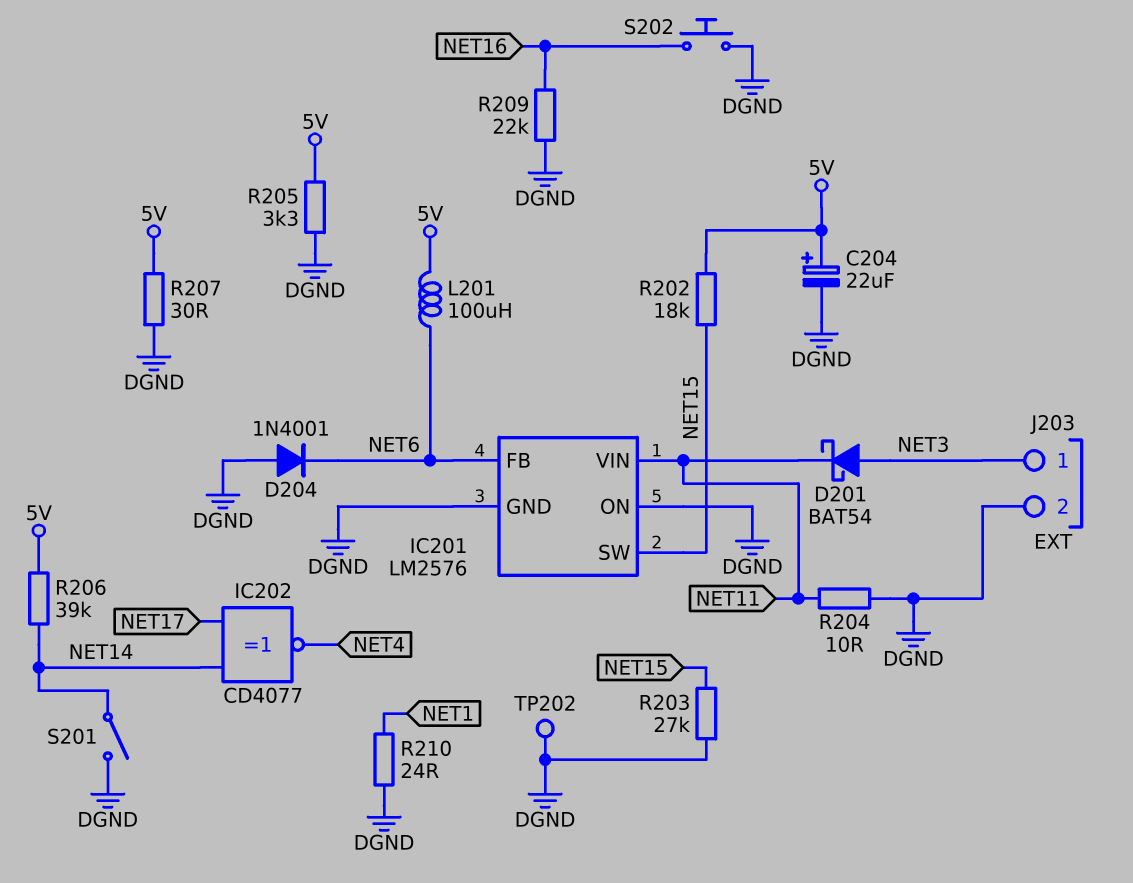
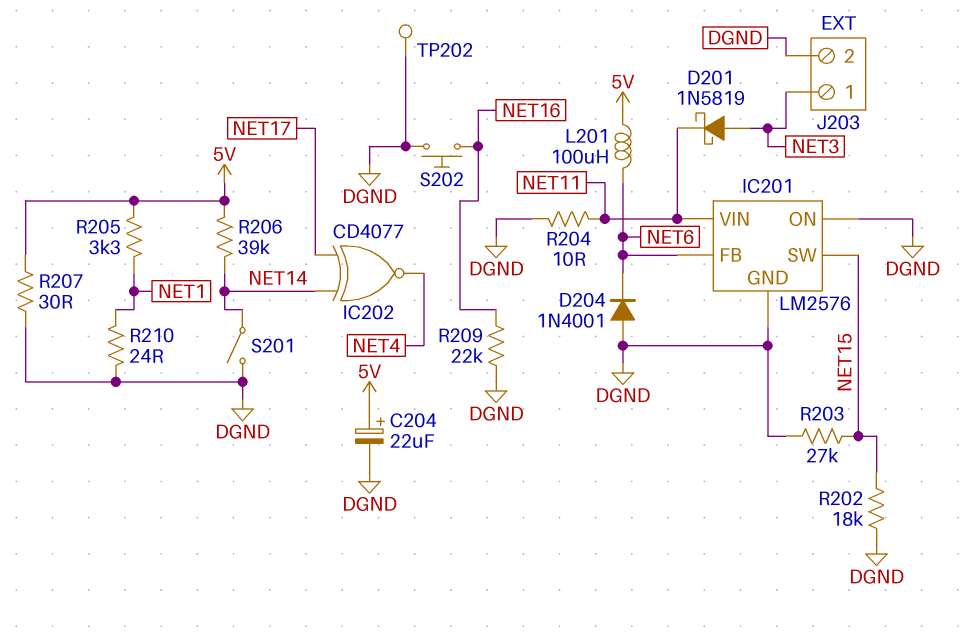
D201: schottky BAT54 (A NET3, K NET11) -> schottky 1N5819 (A NET3, K NET11)
R202: 18k (5V, NET15) -> 18k (DGND, NET15)
R205: 3.3k (5V, DGND) -> 3.3k (5V, NET1)

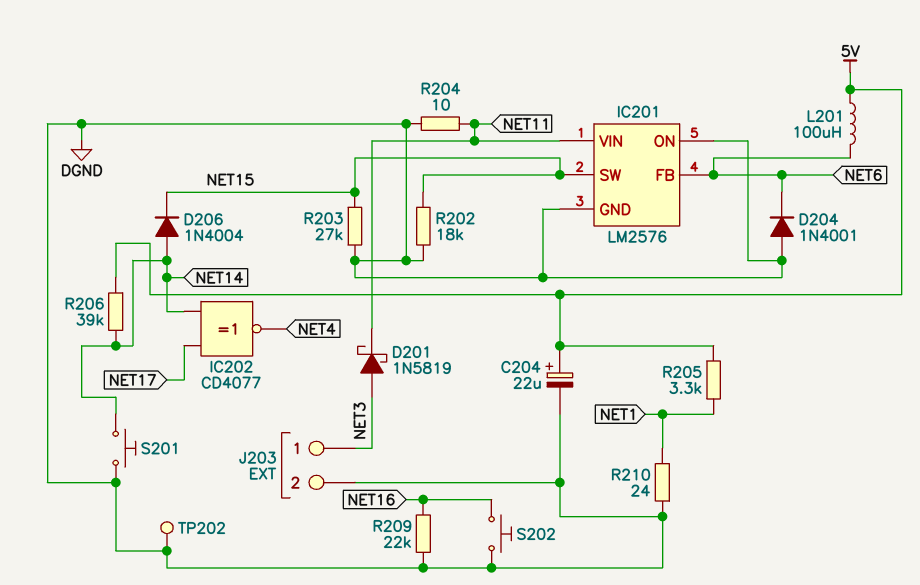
D206: none -> diode 1N4004 (A NET14, K NET15)
R207: 30 (5V, DGND) -> none
S201: switch (DGND, NET14) -> button (DGND, NET14)

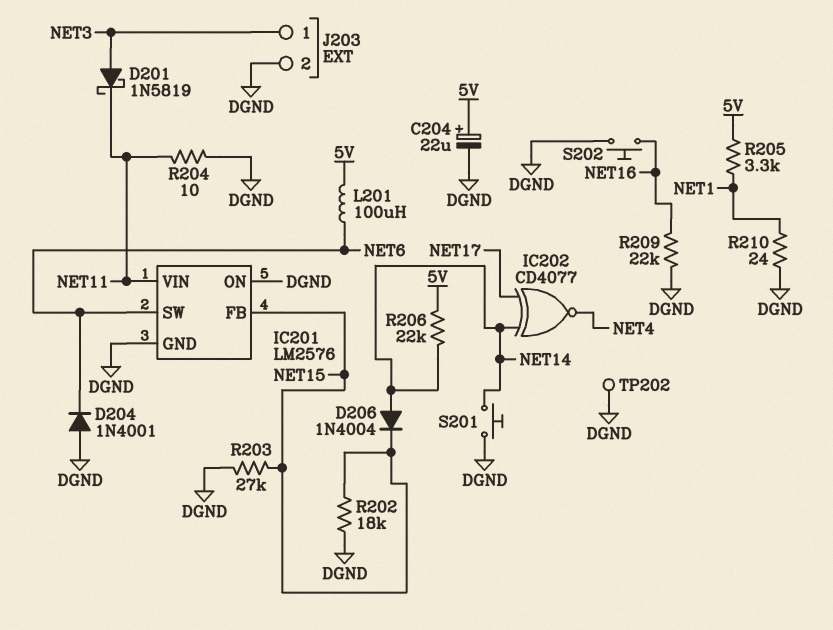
IC201 pin FB: NET6 -> NET15
IC201 pin SW: NET15 -> NET6
R206: 39k (5V, NET14) -> 22k (5V, NET14)

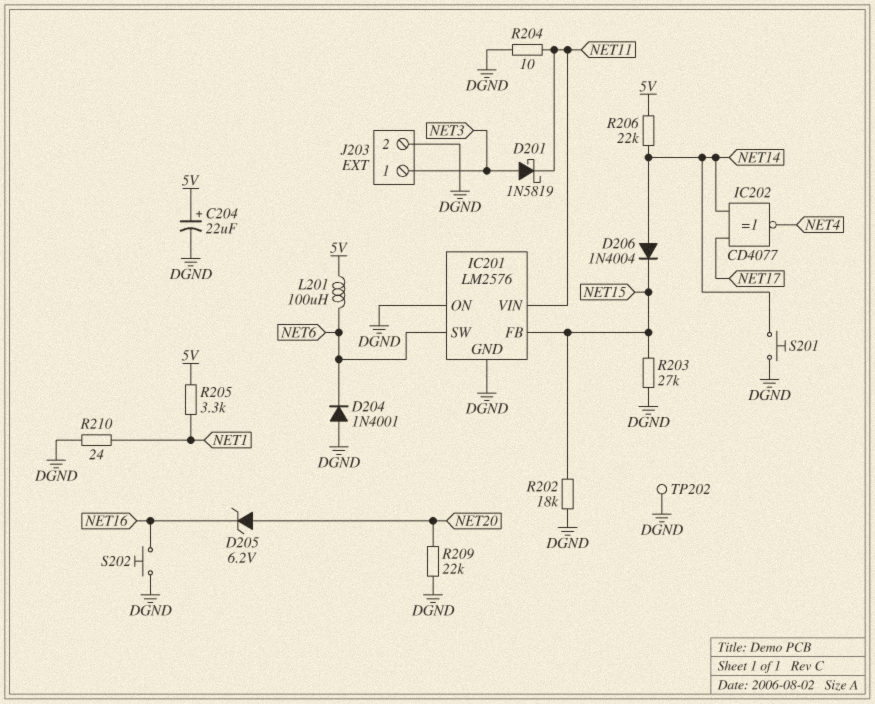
D205: none -> zener 6.2V (A NET20, K NET16)
R209: 22k (DGND, NET16) -> 22k (DGND, NET20)

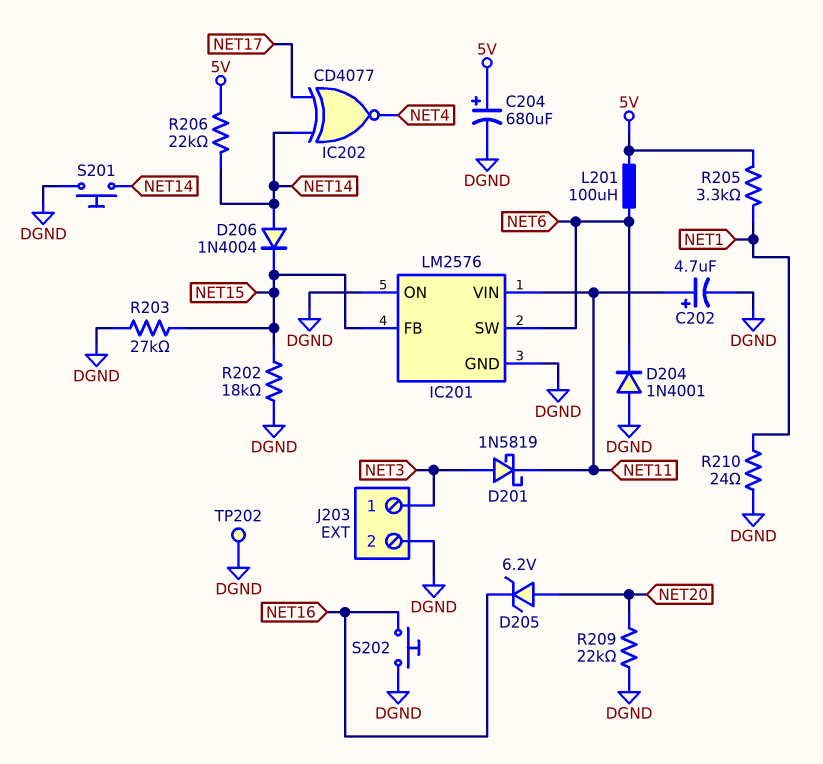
C202: none -> 4.7uF (plus NET11, minus DGND)
C204: 22uF (plus 5V, minus DGND) -> 680uF (plus 5V, minus DGND)
R204: 10 (DGND, NET11) -> none

